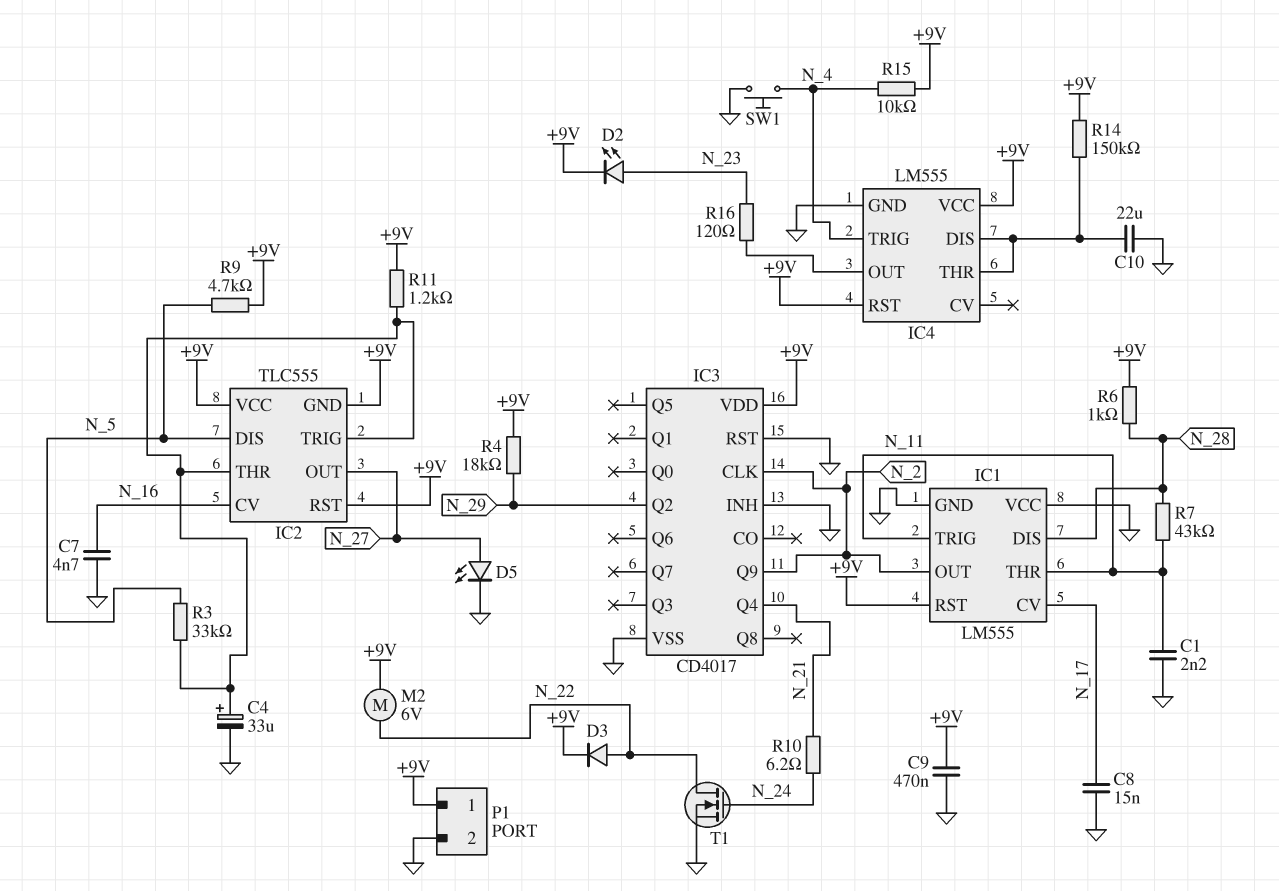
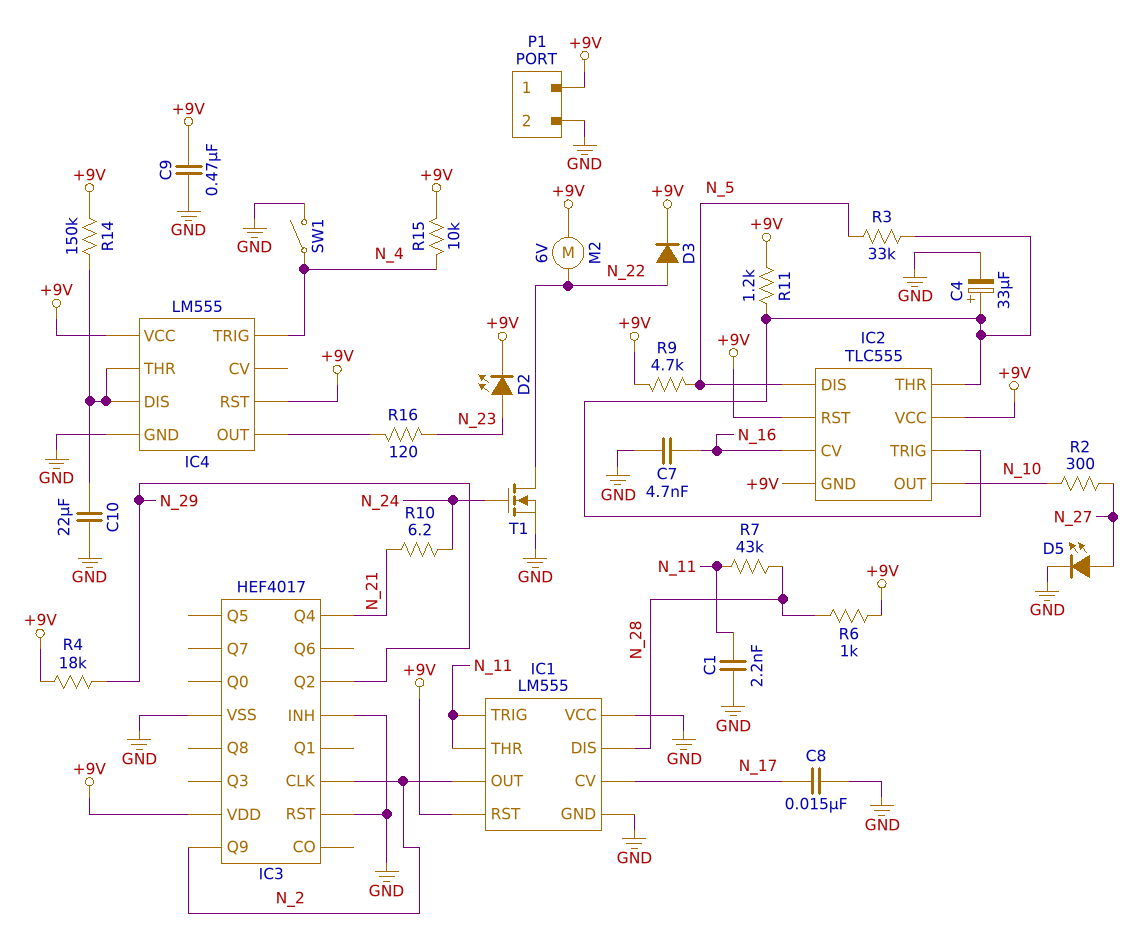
IC2 pin OUT: N_27 -> N_10
IC3: CD4017 -> HEF4017
R2: none -> 300 (N_10, N_27)
SW1: button (GND, N_4) -> switch (GND, N_4)

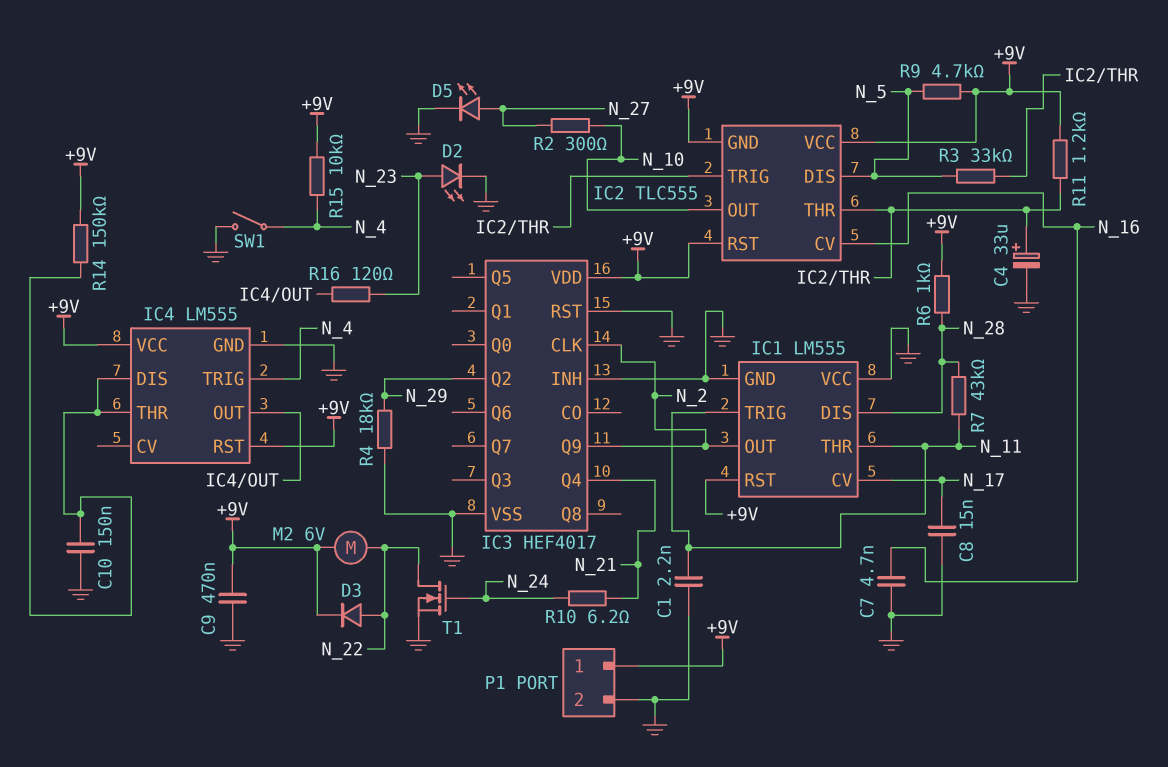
C10: 22uF (GND, IC4/DIS) -> 150nF (GND, IC4/DIS)
D2: LED (A N_23, K +9V) -> LED (A N_23, K GND)
R4: 18k (+9V, N_29) -> 18k (GND, N_29)

